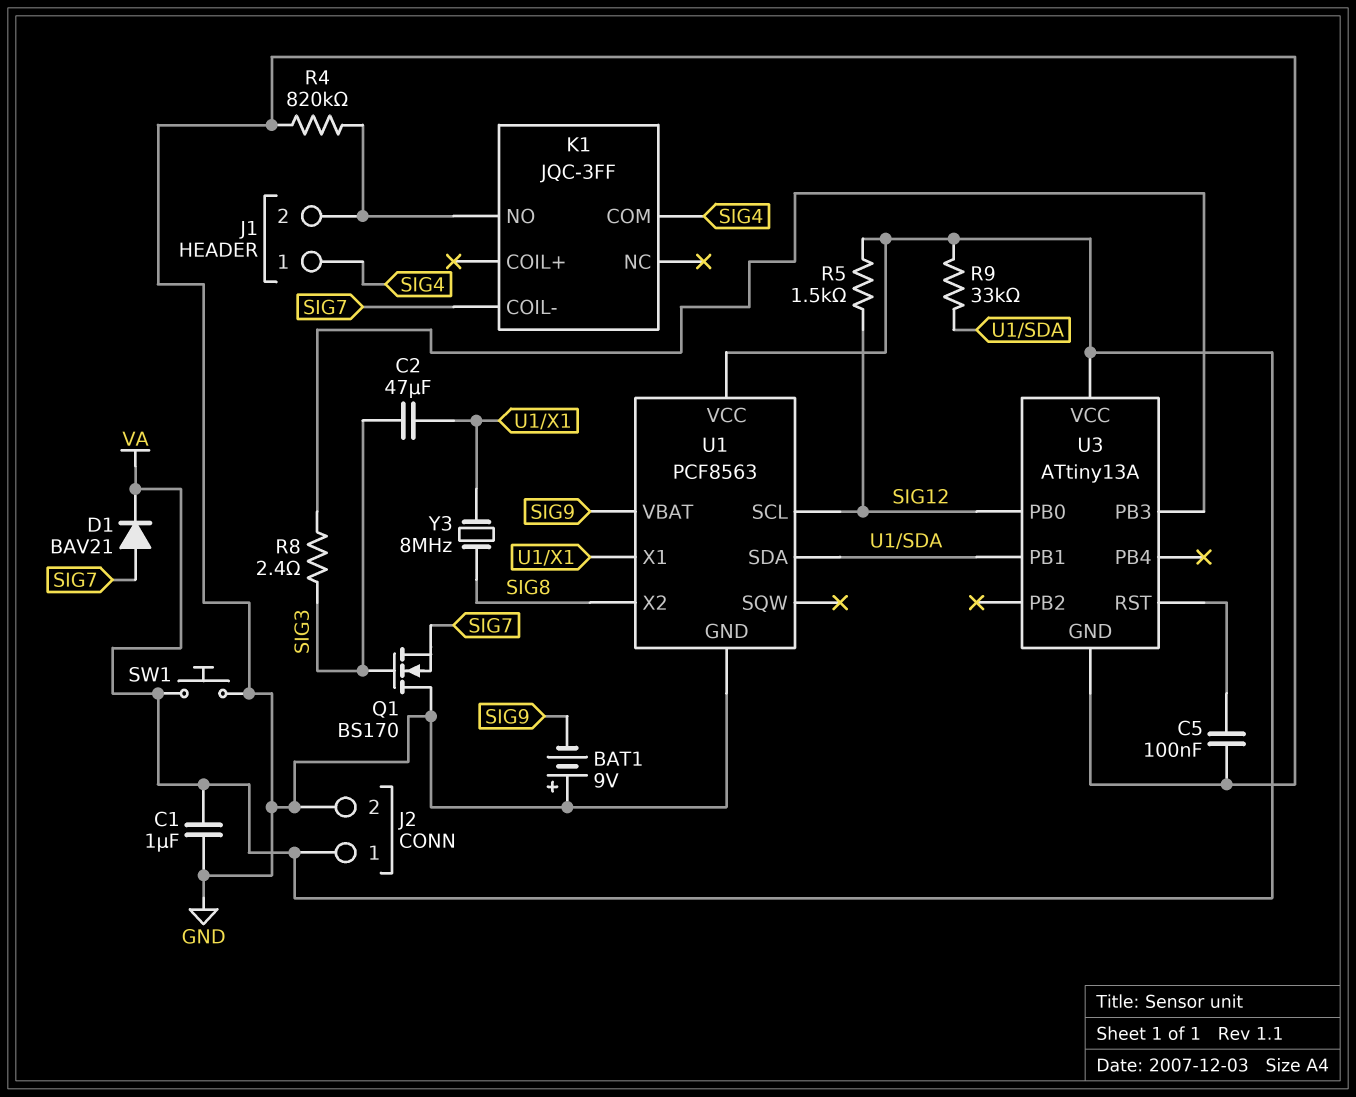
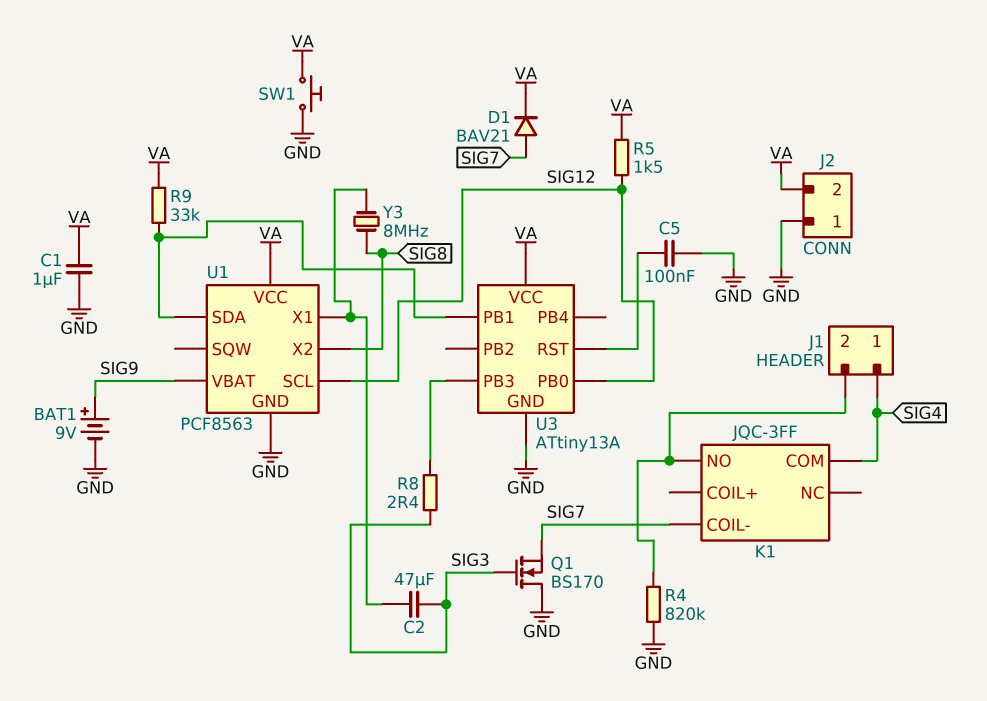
BAT1: 9V (plus GND, minus SIG9) -> 9V (plus SIG9, minus GND)
J2 pin 1: VA -> GND
J2 pin 2: GND -> VA

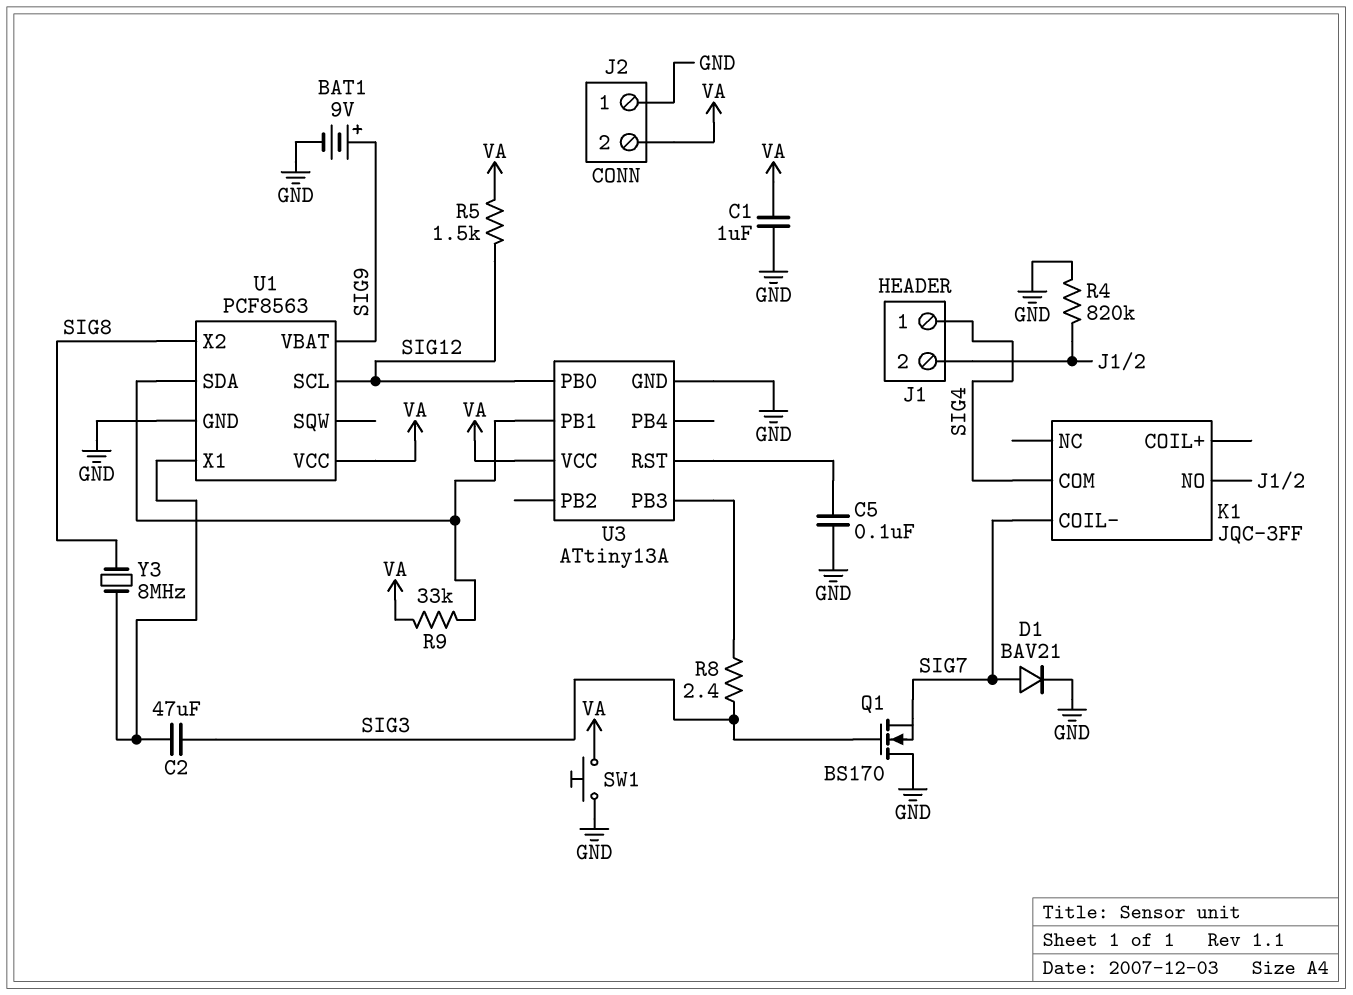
D1: diode BAV21 (A SIG7, K VA) -> diode BAV21 (A SIG7, K GND)

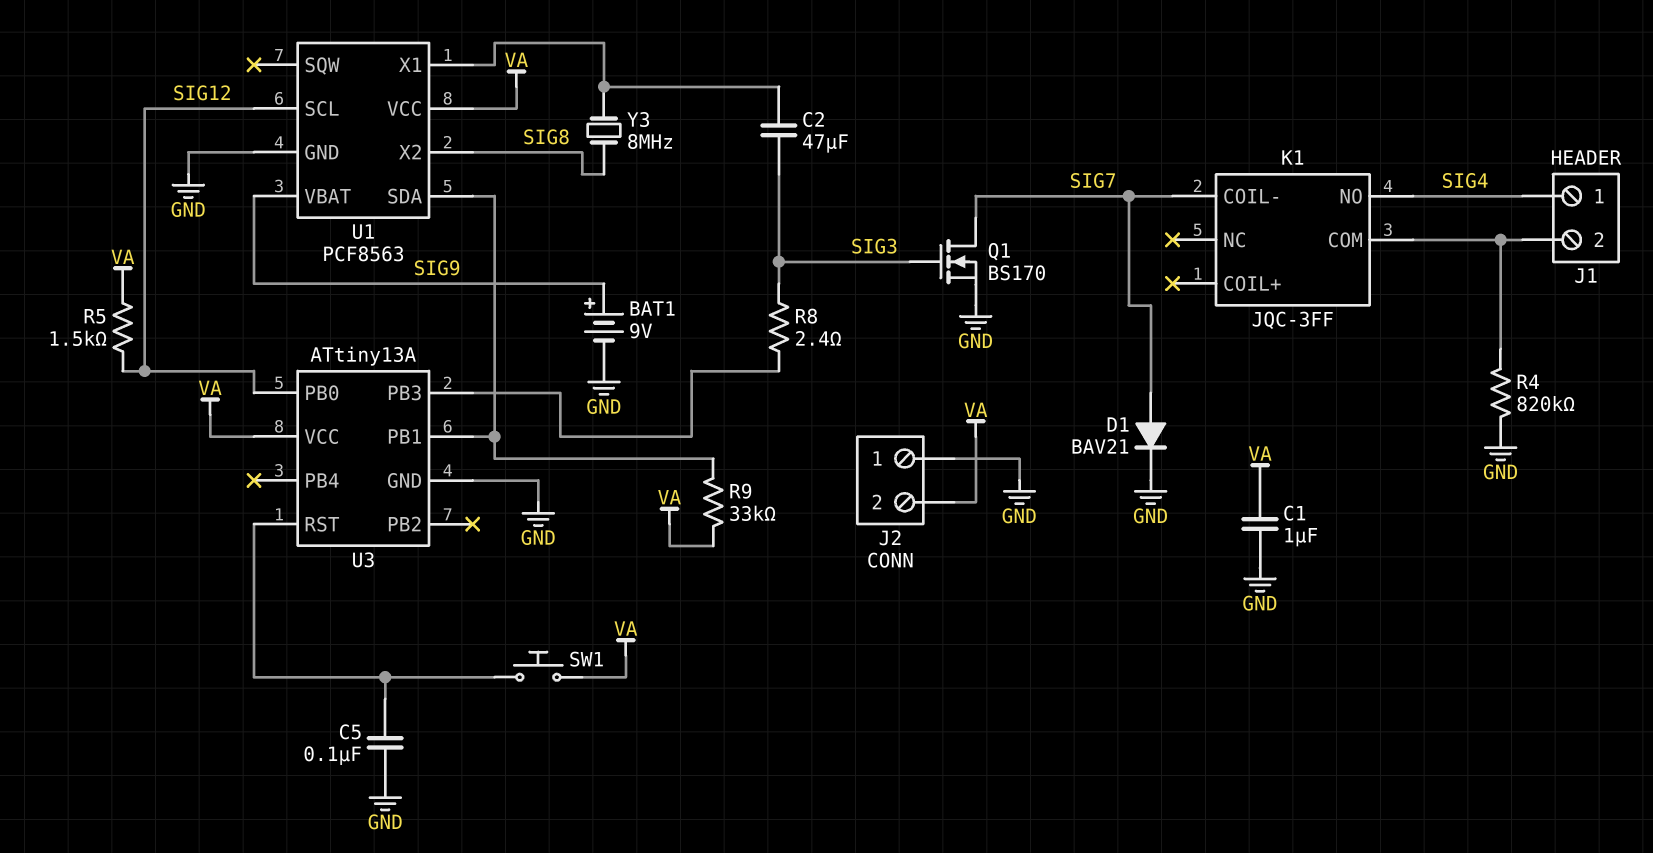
K1 pin COM: SIG4 -> J1/2
K1 pin NO: J1/2 -> SIG4
Q1: NMOS BS170 (G SIG3, D GND, S SIG7) -> NMOS BS170 (G SIG3, D SIG7, S GND)
SW1: button (GND, VA) -> button (U3/RST, VA)

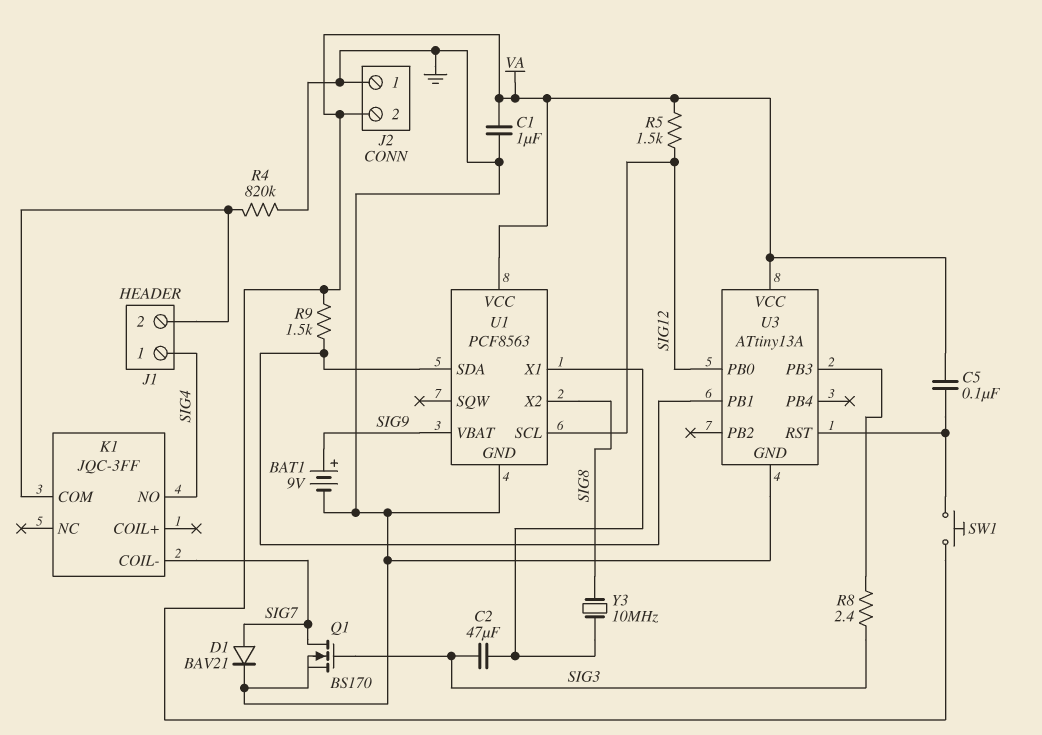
C5: 100nF (GND, U3/RST) -> 100nF (U3/RST, VA)
R9: 33k (U1/SDA, VA) -> 1.5k (U1/SDA, VA)
Y3: 8MHz (SIG8, U1/X1) -> 10MHz (SIG8, U1/X1)

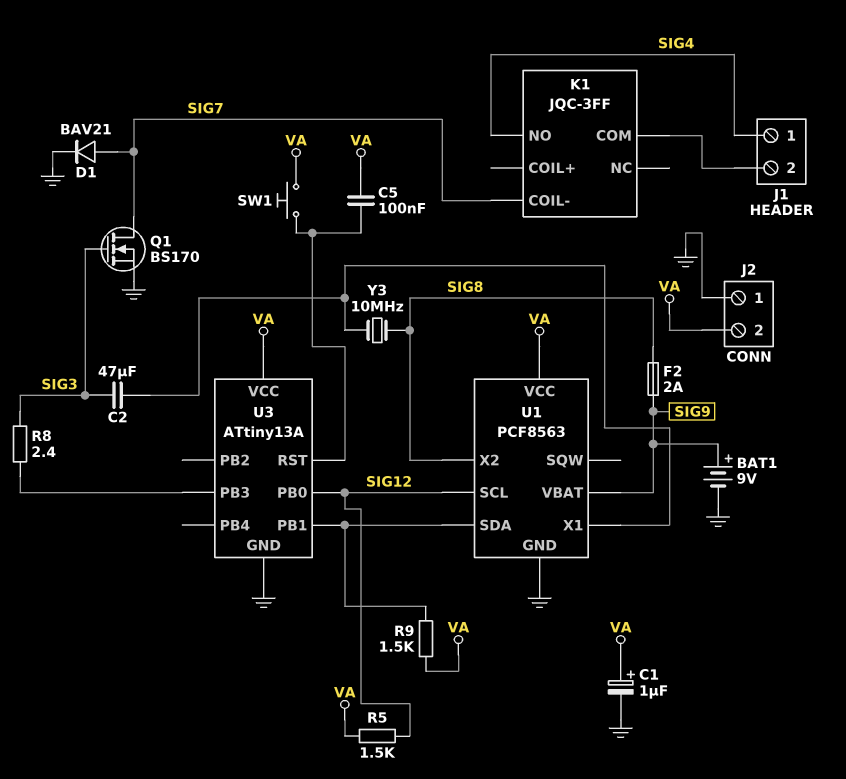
C1: 1uF (GND, VA) -> 1uF (plus VA, minus GND)
F2: none -> 2A (SIG8, SIG9)
R4: 820k (GND, J1/2) -> none

